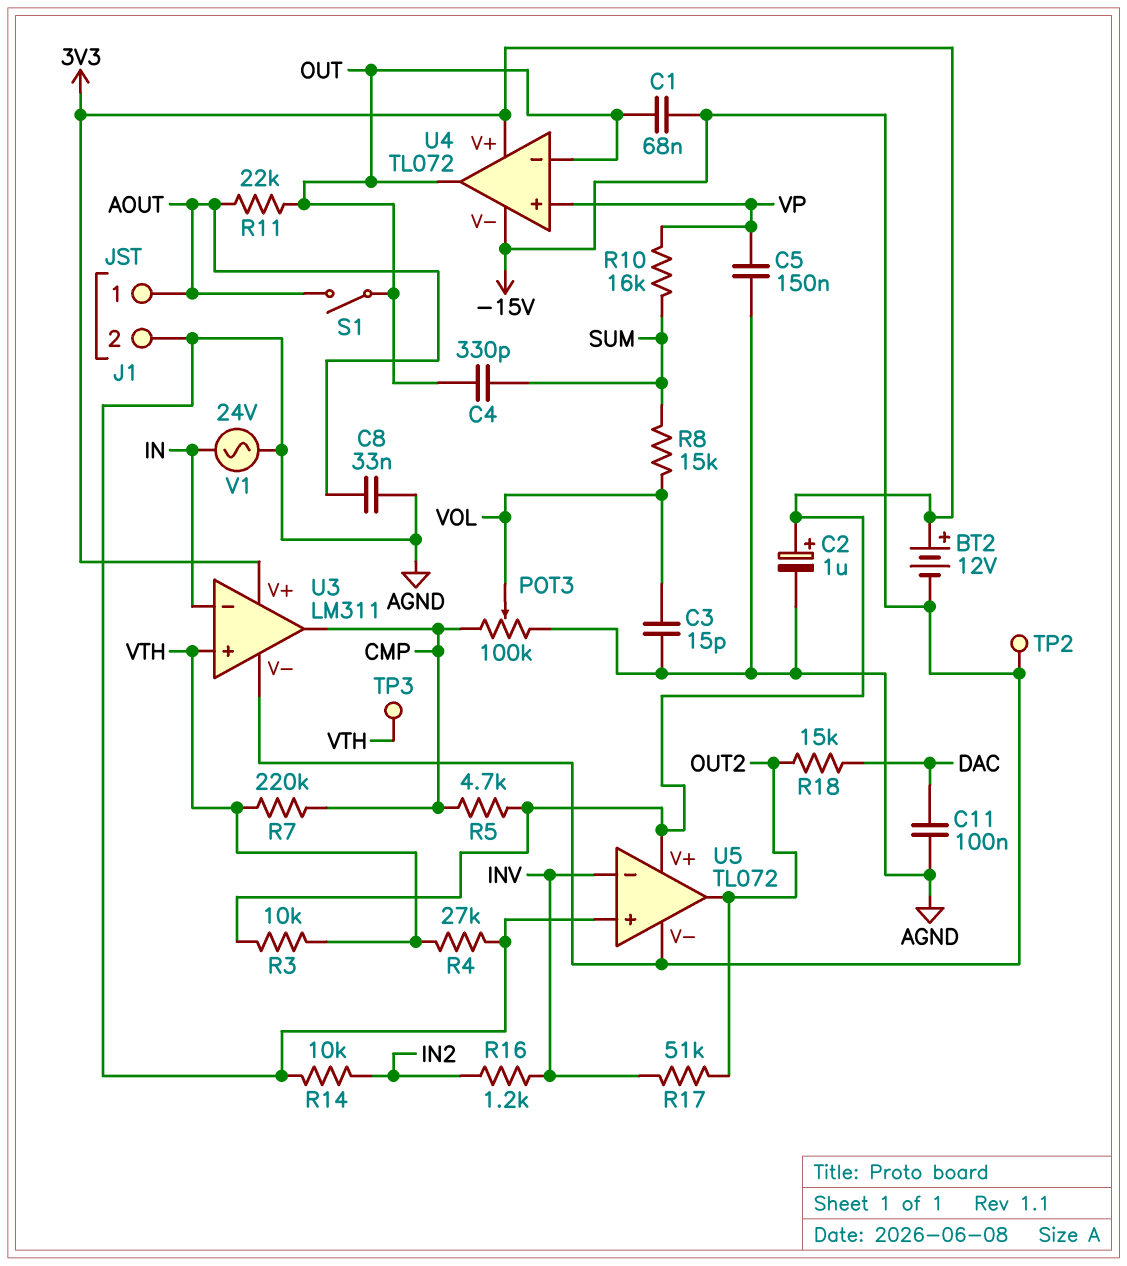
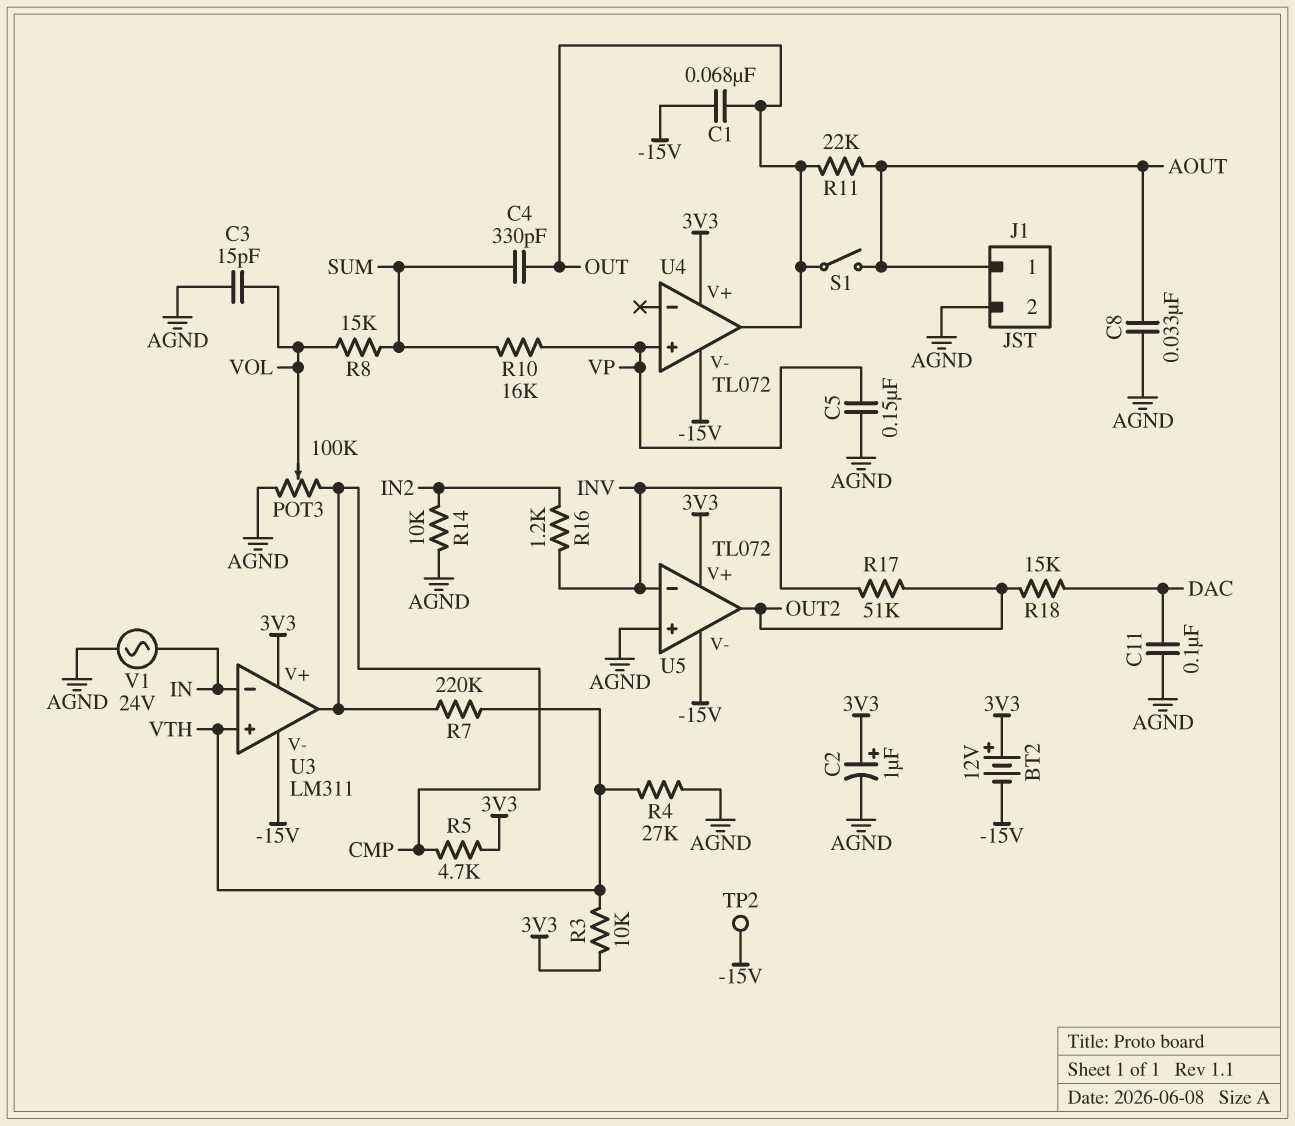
TP3: test point (VTH) -> none
U4 pin in-: OUT -> none

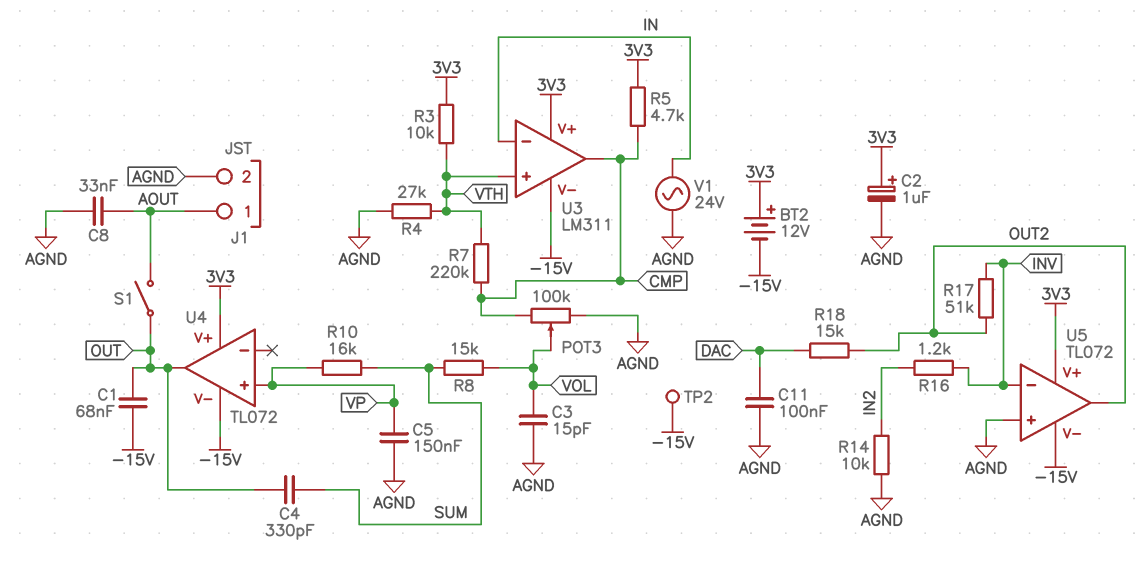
R11: 22k (AOUT, OUT) -> none

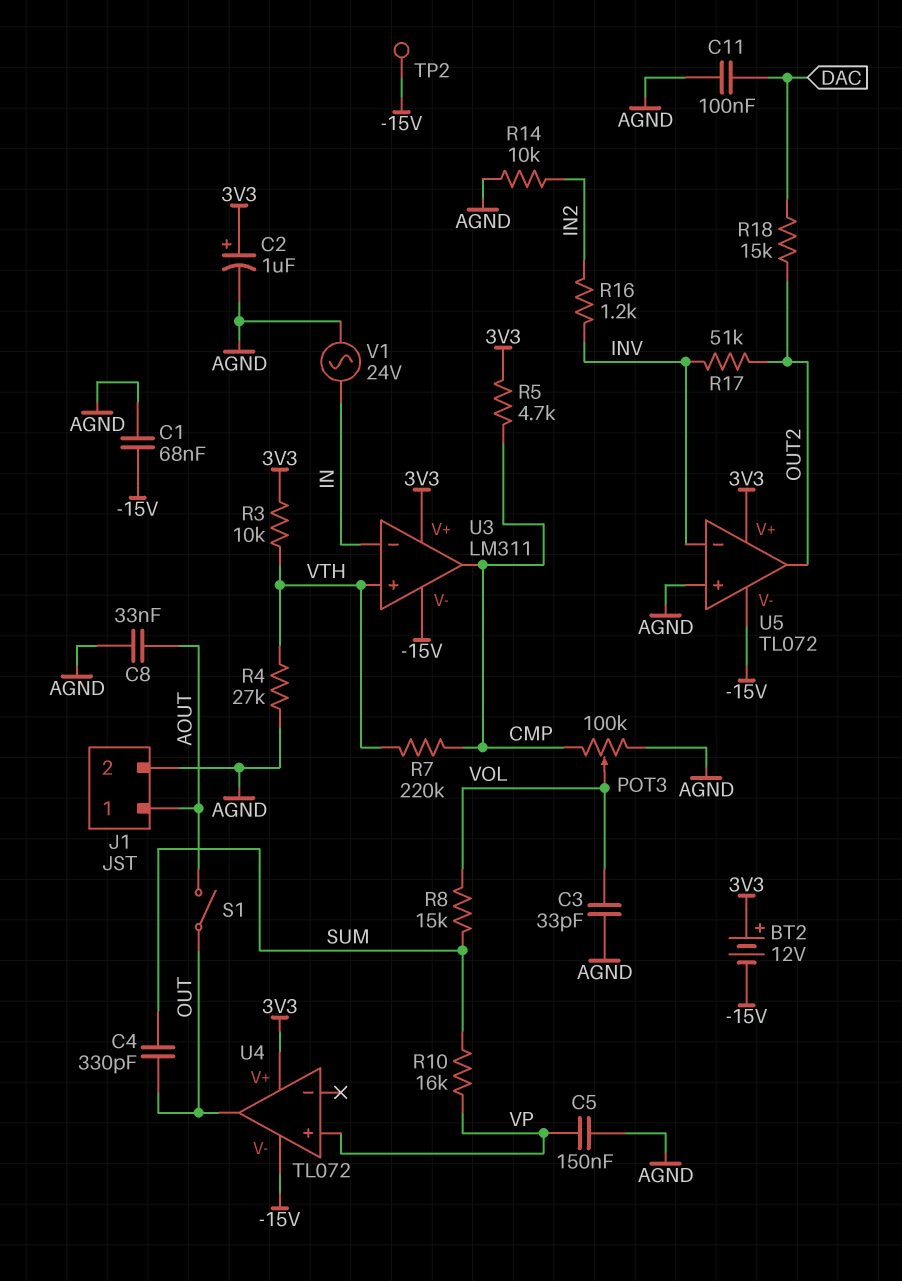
C1: 68nF (-15V, OUT) -> 68nF (-15V, AGND)
C3: 15pF (AGND, VOL) -> 33pF (AGND, VOL)

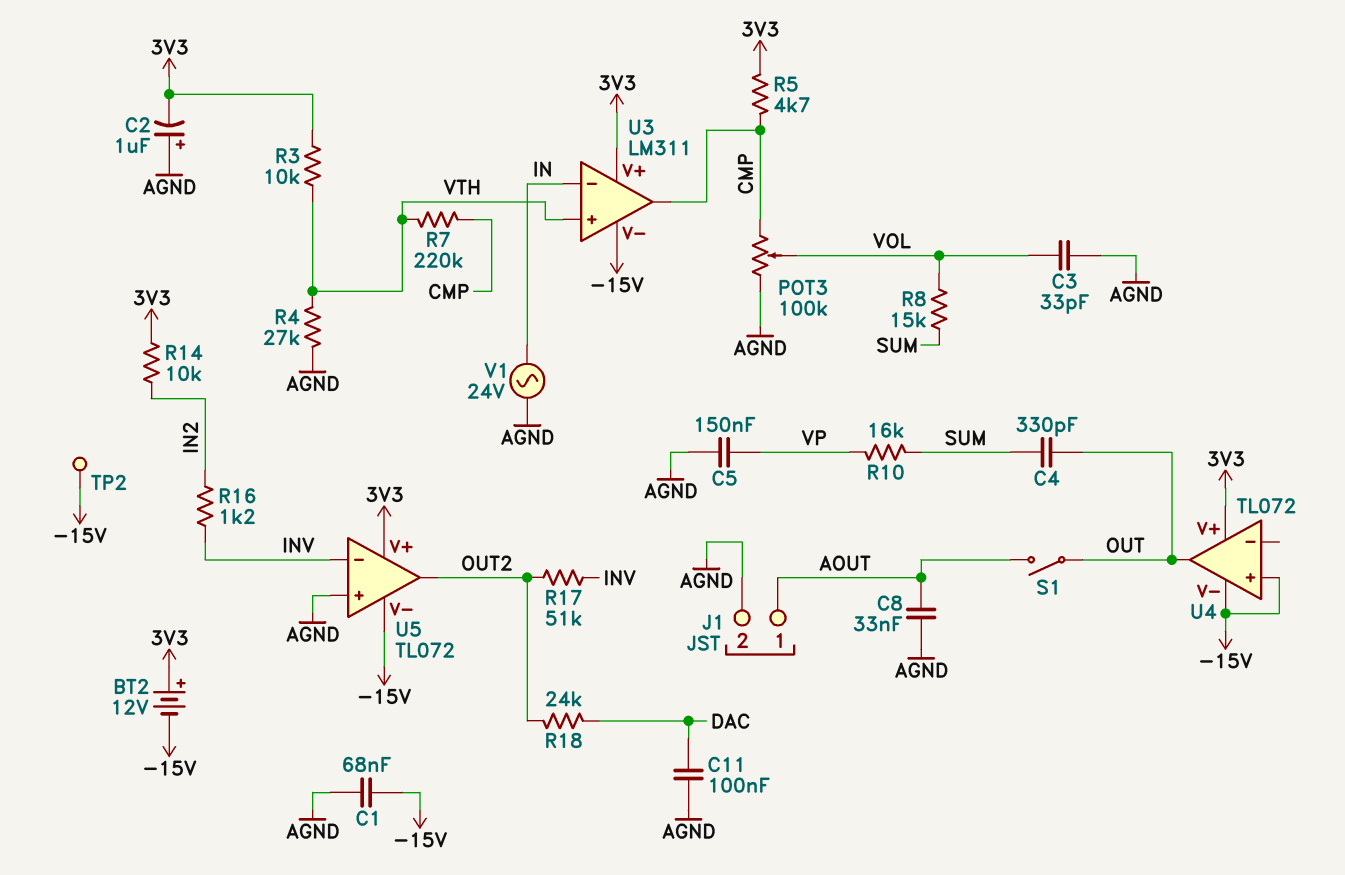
C2: 1uF (plus 3V3, minus AGND) -> 1uF (plus AGND, minus 3V3)
R14: 10k (AGND, IN2) -> 10k (3V3, IN2)
R18: 15k (DAC, OUT2) -> 24k (DAC, OUT2)
U4 pin in+: VP -> -15V

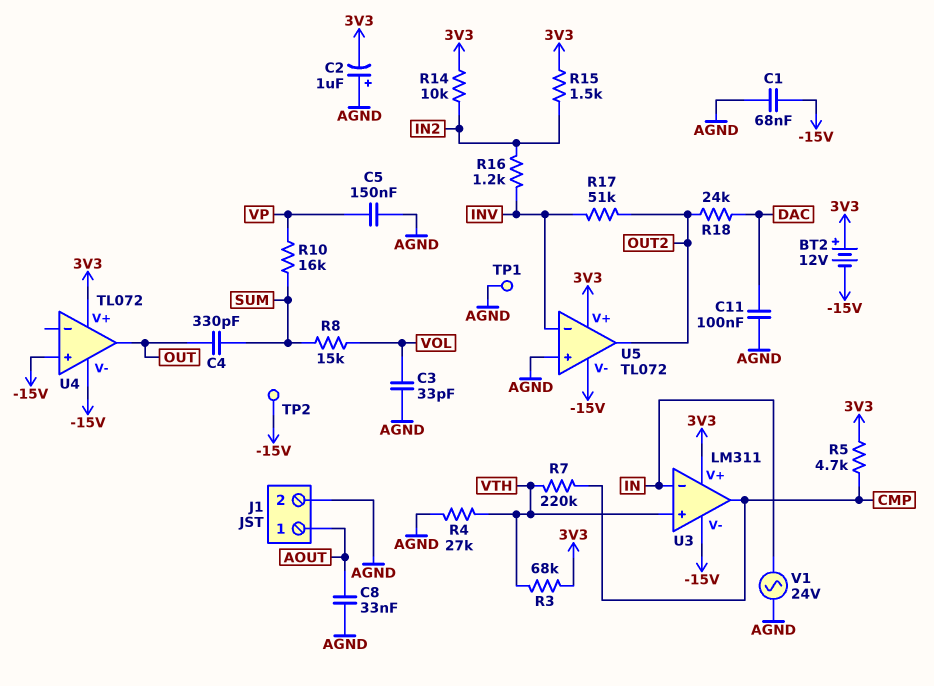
POT3: 100k (AGND, CMP, wiper VOL) -> none
R3: 10k (3V3, VTH) -> 68k (3V3, VTH)
R15: none -> 1.5k (3V3, IN2)
S1: switch (AOUT, OUT) -> none
TP1: none -> test point (AGND)

